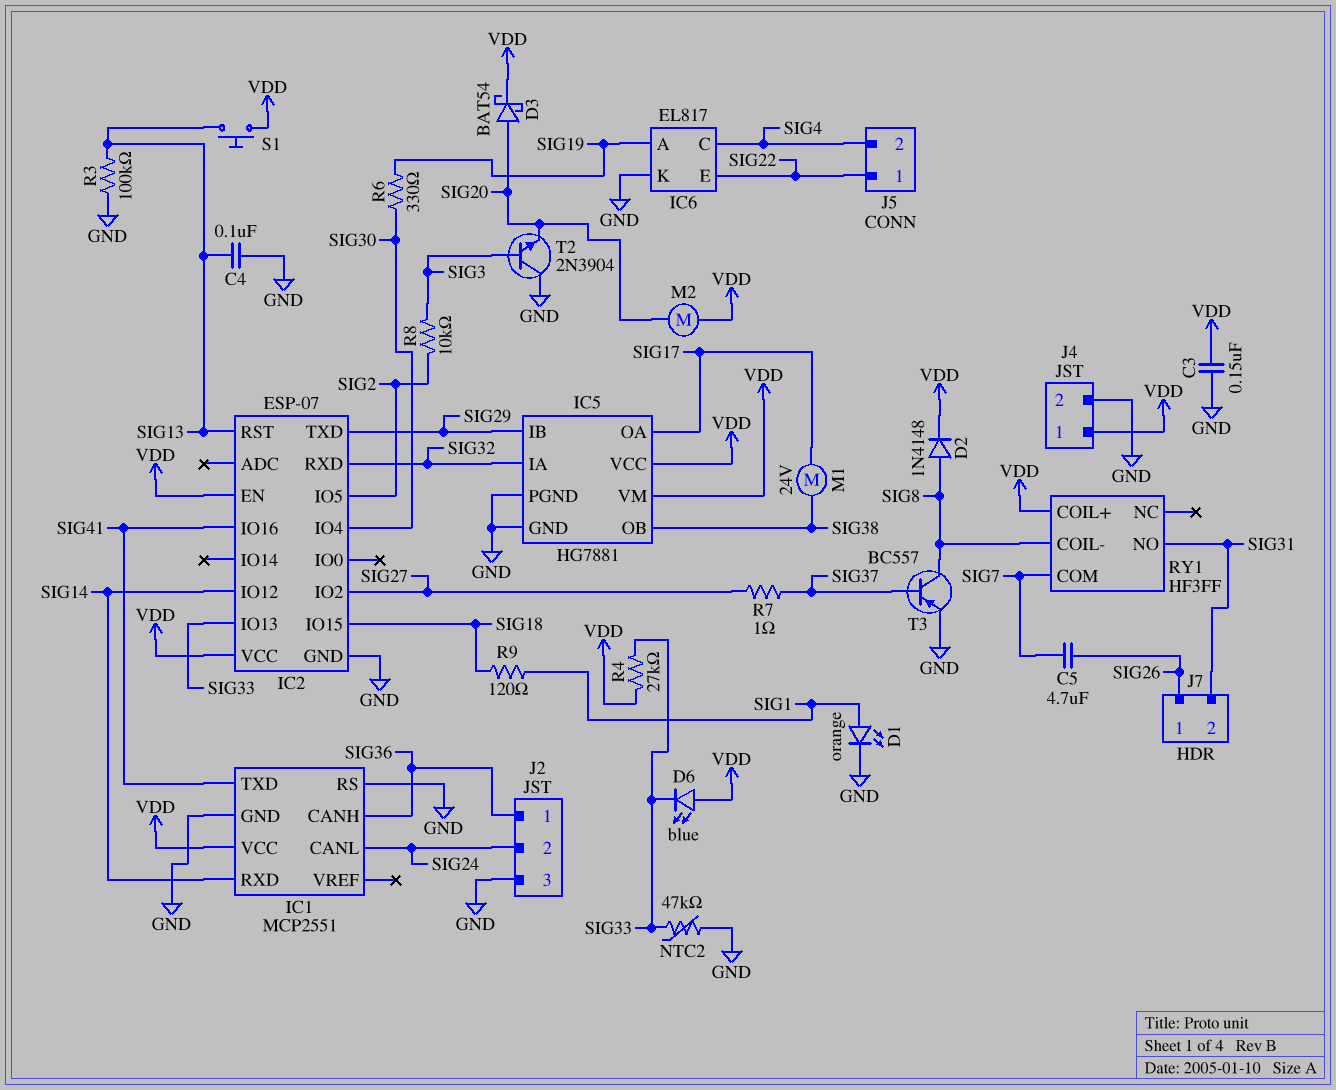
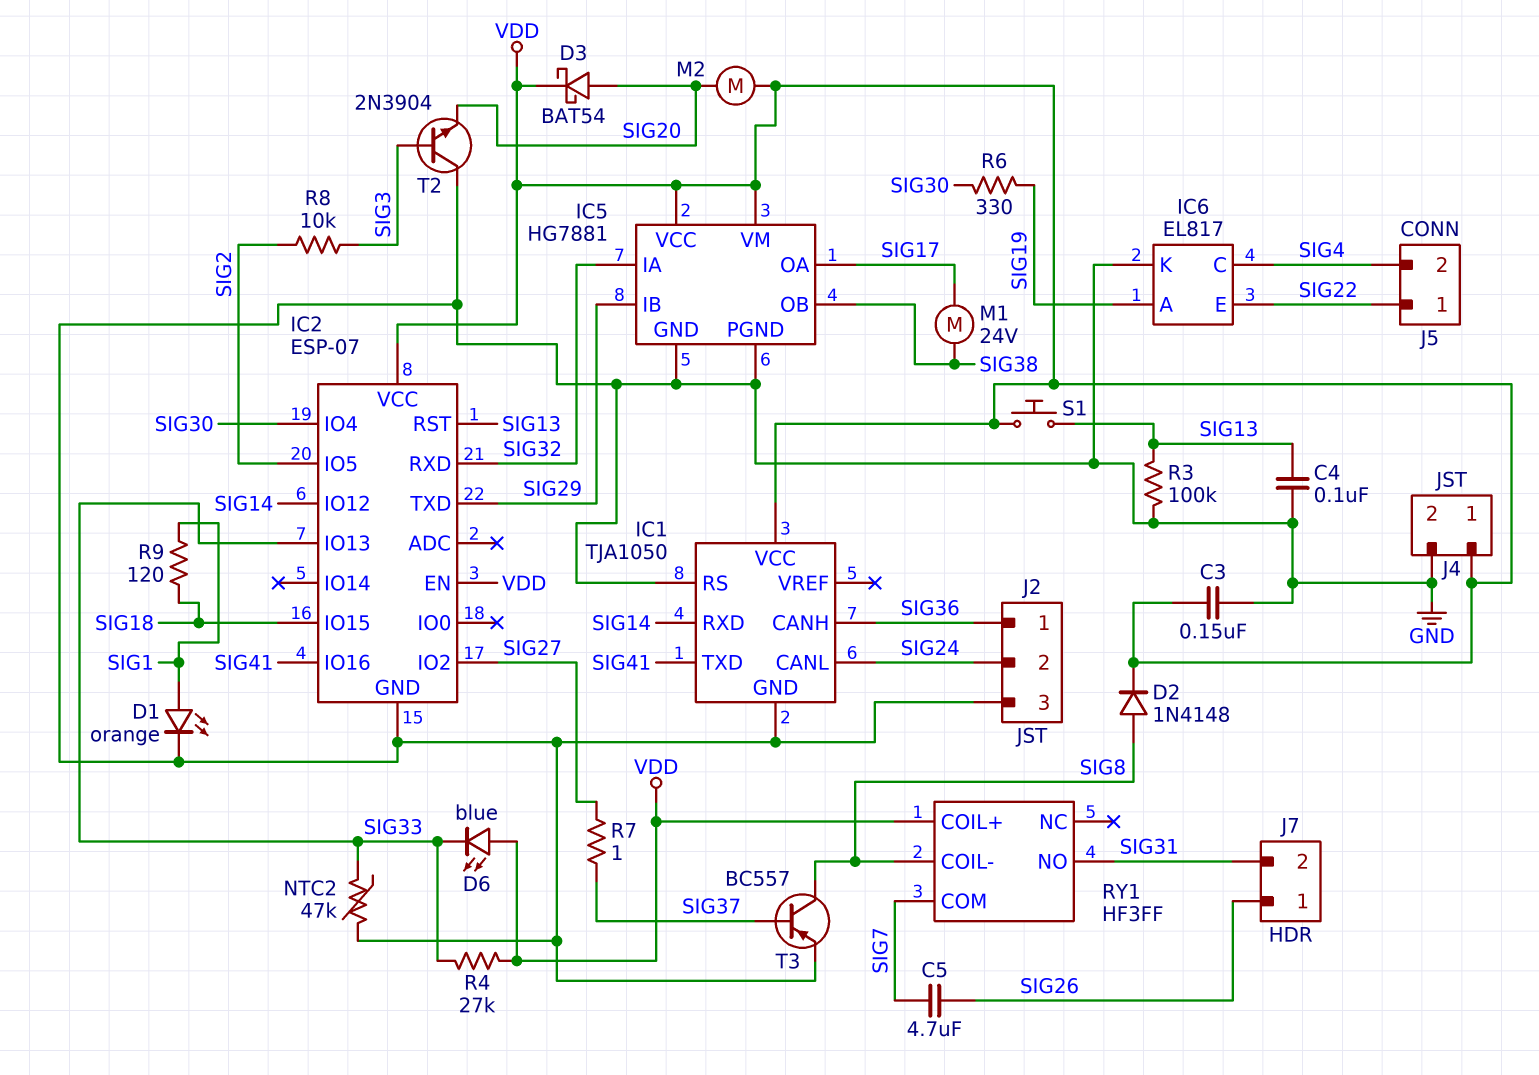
IC1: MCP2551 -> TJA1050

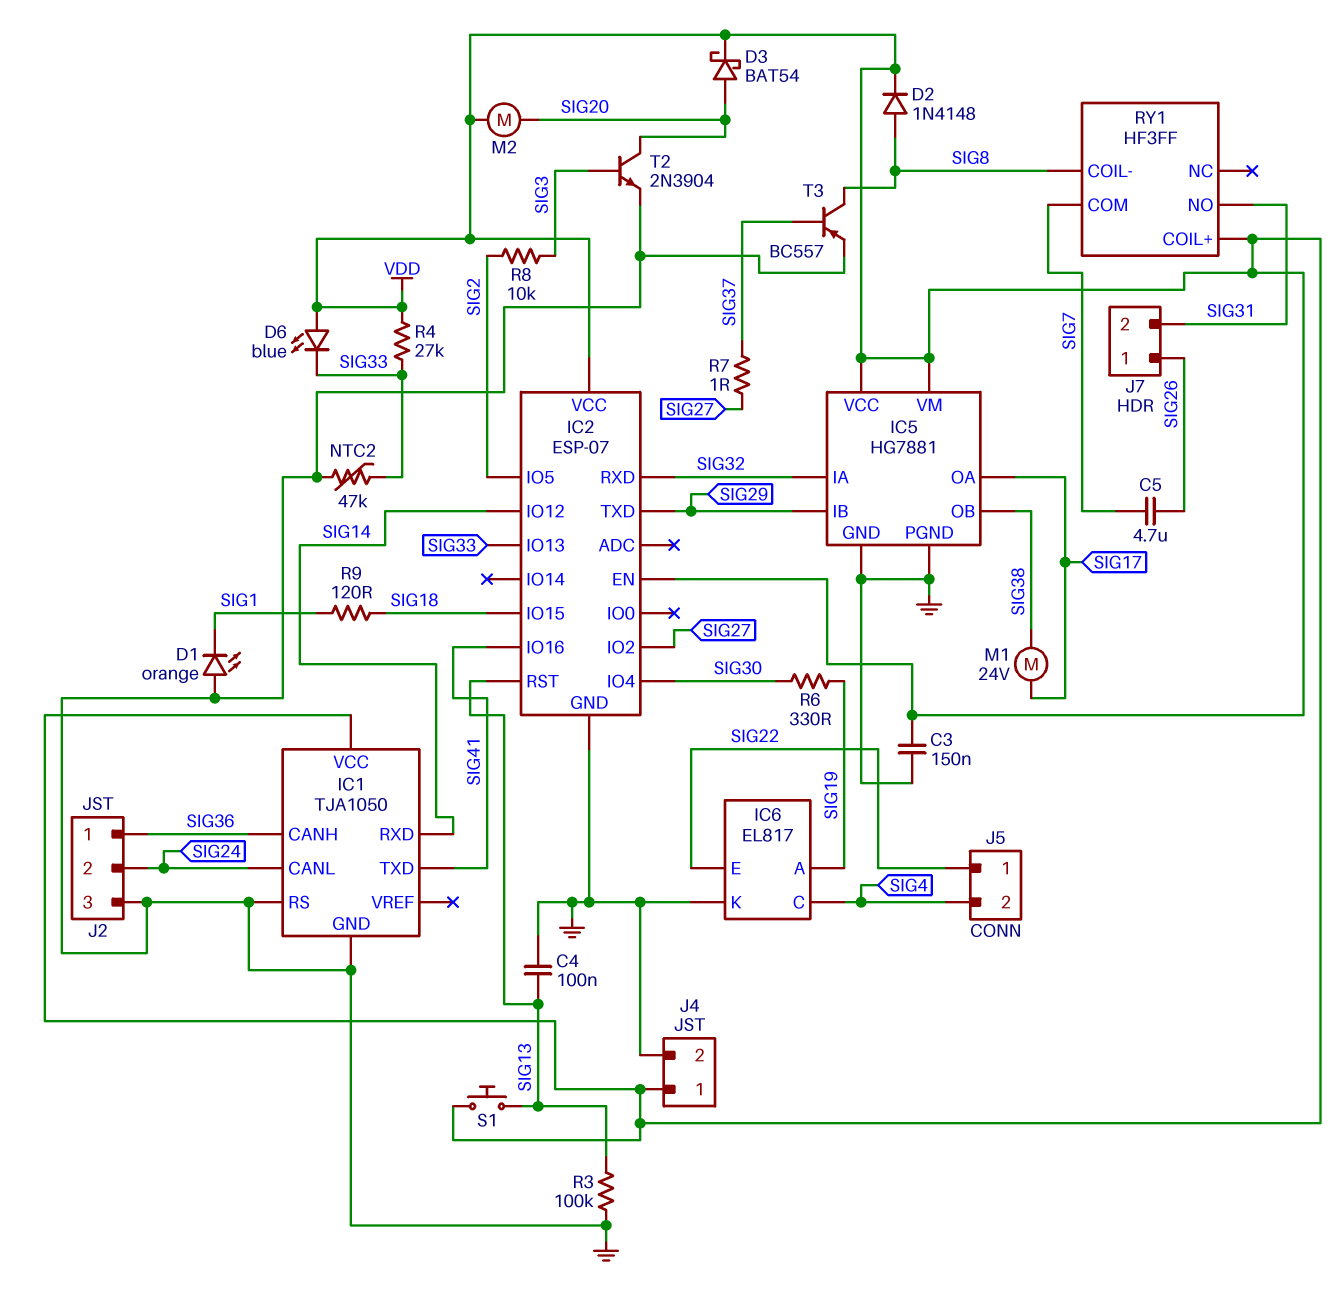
D1: LED orange (A SIG1, K GND) -> LED orange (A GND, K SIG1)
T2: NPN 2N3904 (B SIG3, C GND, E SIG20) -> NPN 2N3904 (B SIG3, C SIG20, E GND)

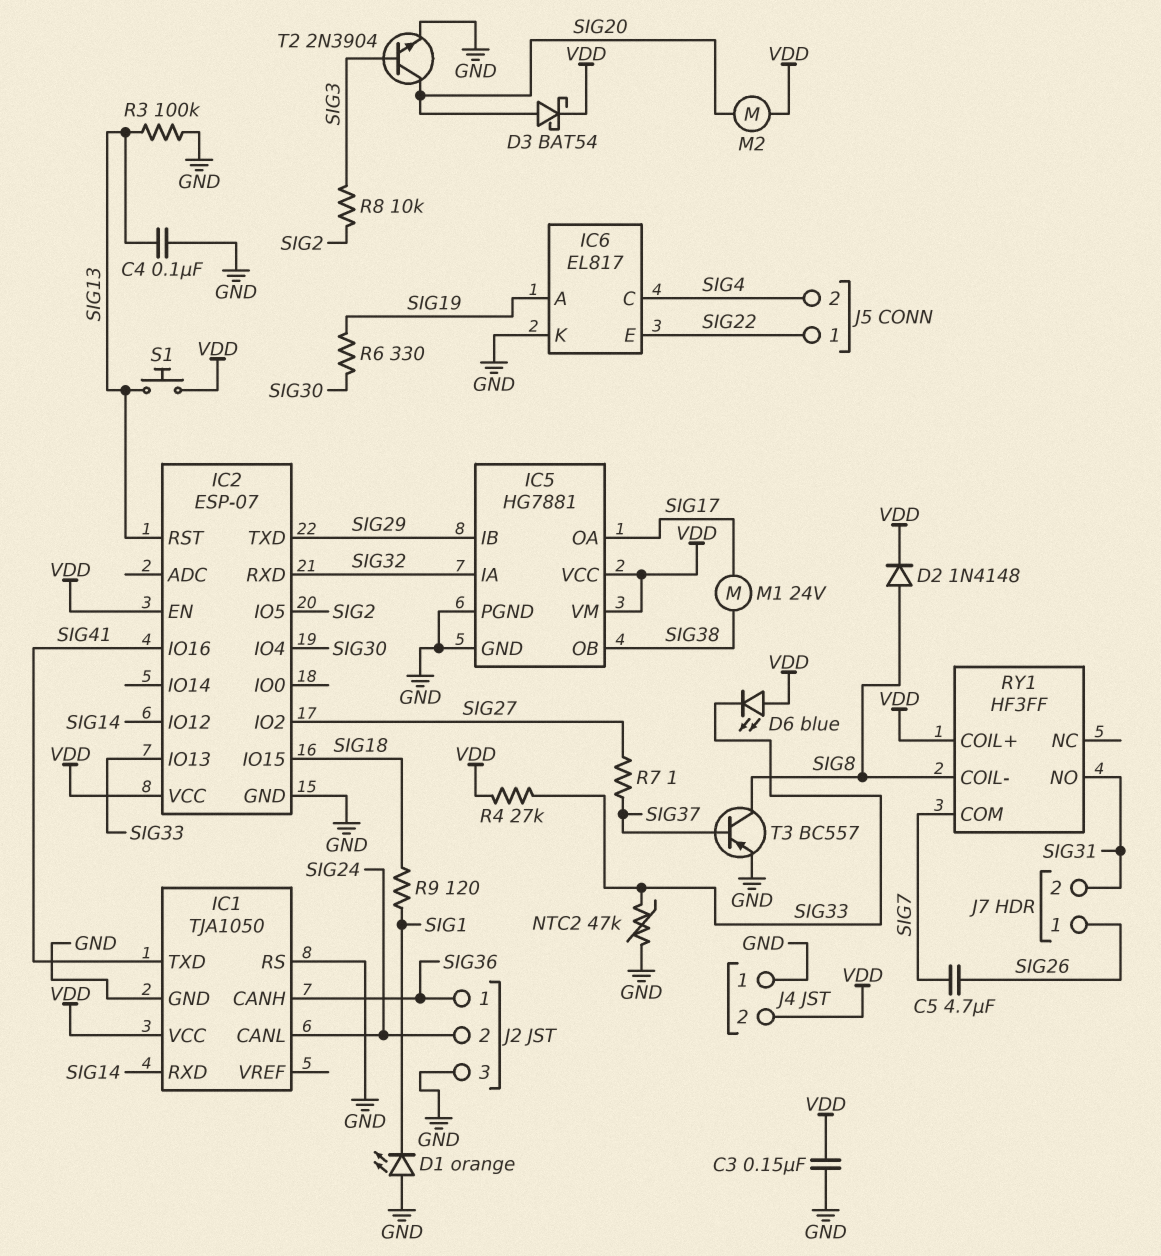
J4 pin 1: VDD -> GND
J4 pin 2: GND -> VDD

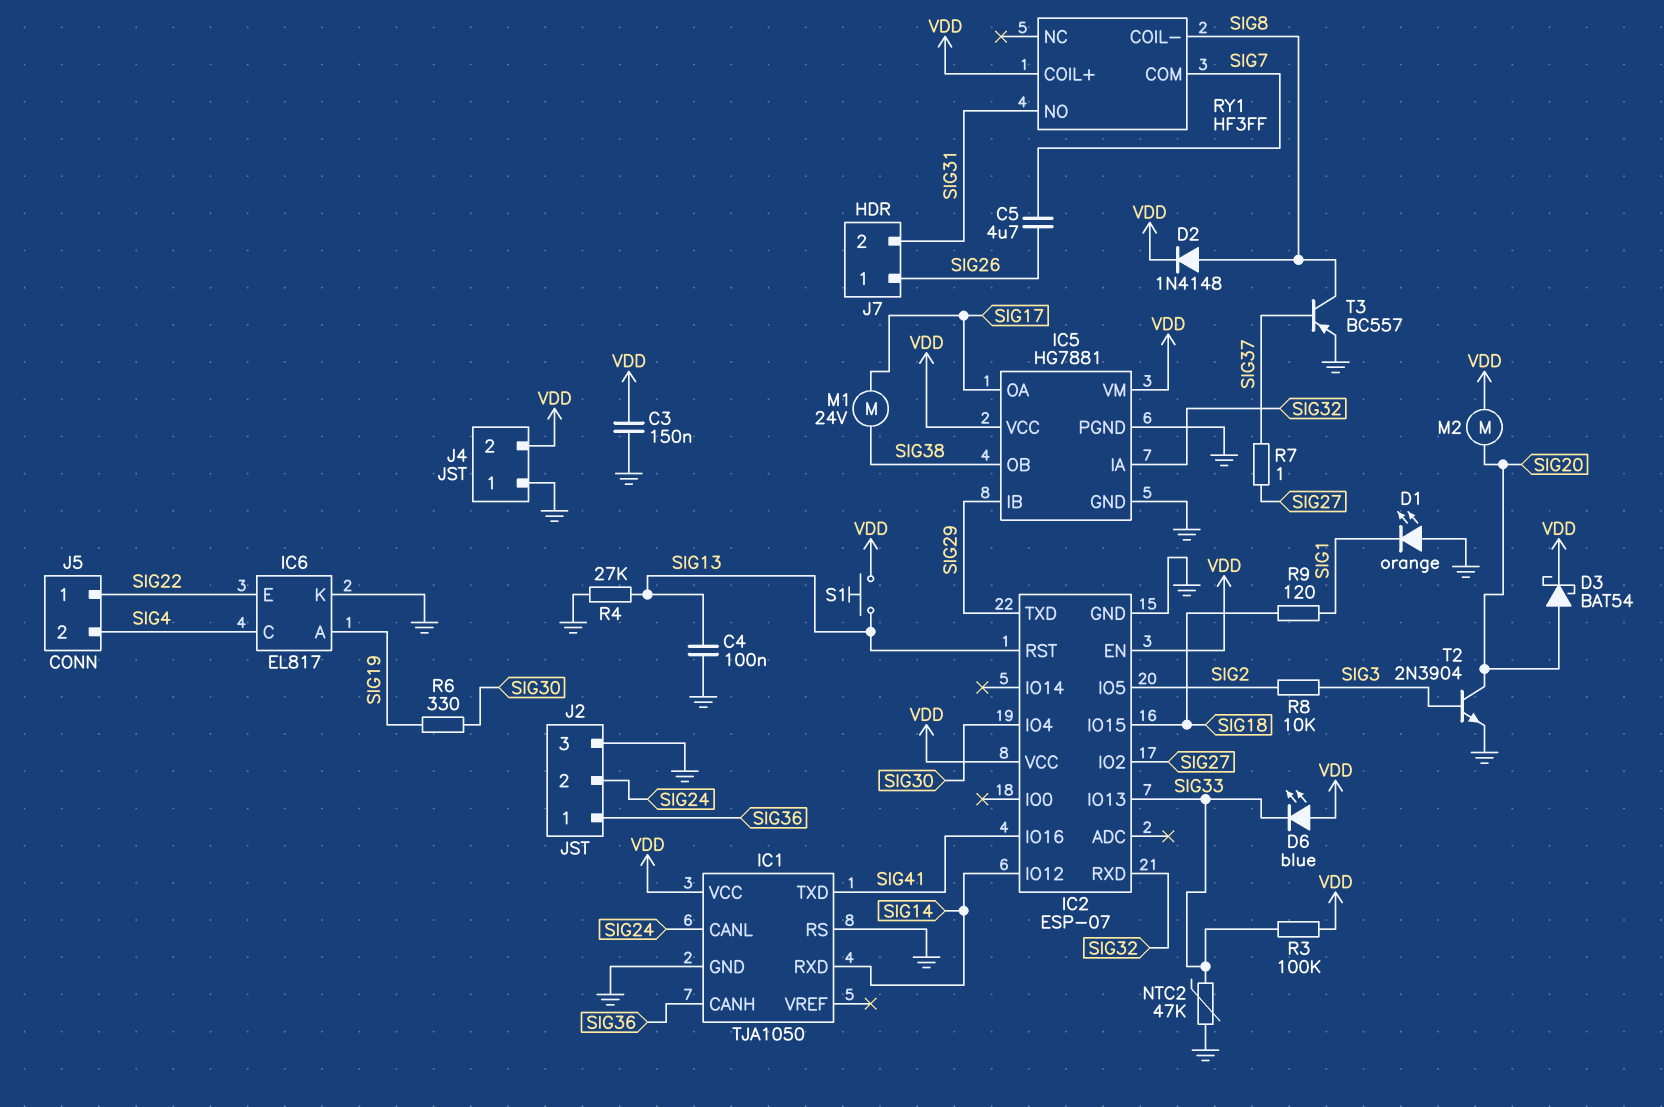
R3: 100k (GND, SIG13) -> 100k (SIG33, VDD)
R4: 27k (SIG33, VDD) -> 27k (GND, SIG13)

